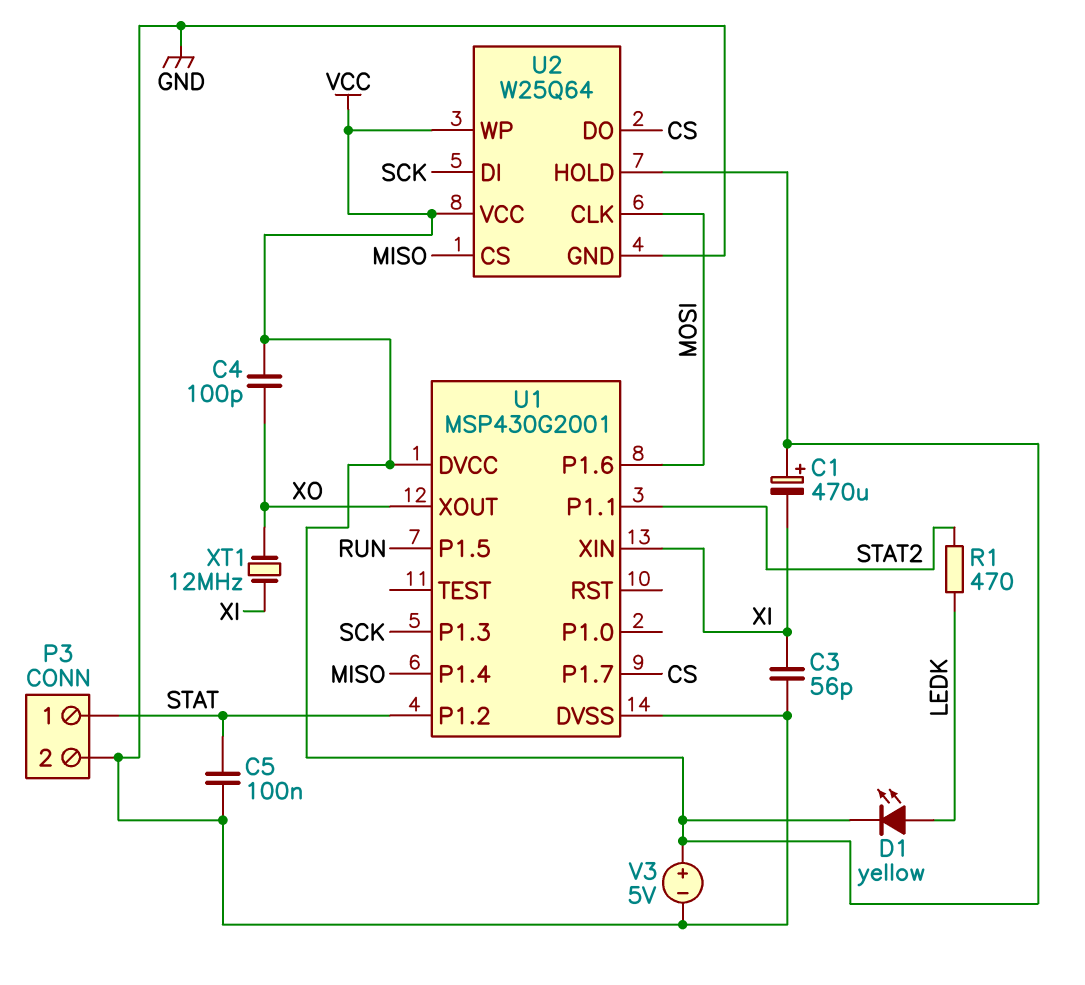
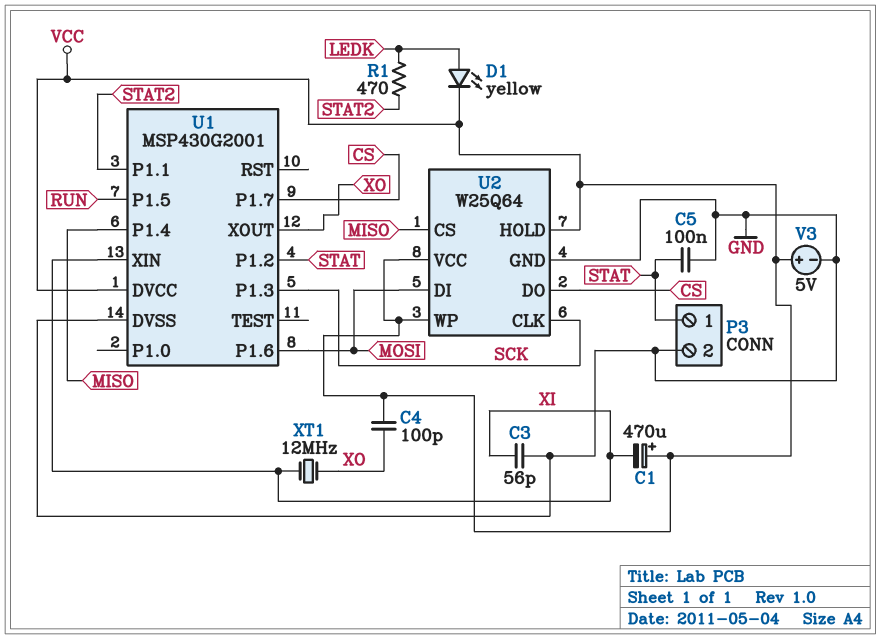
U2 pin CLK: MOSI -> SCK
U2 pin DI: SCK -> MOSI

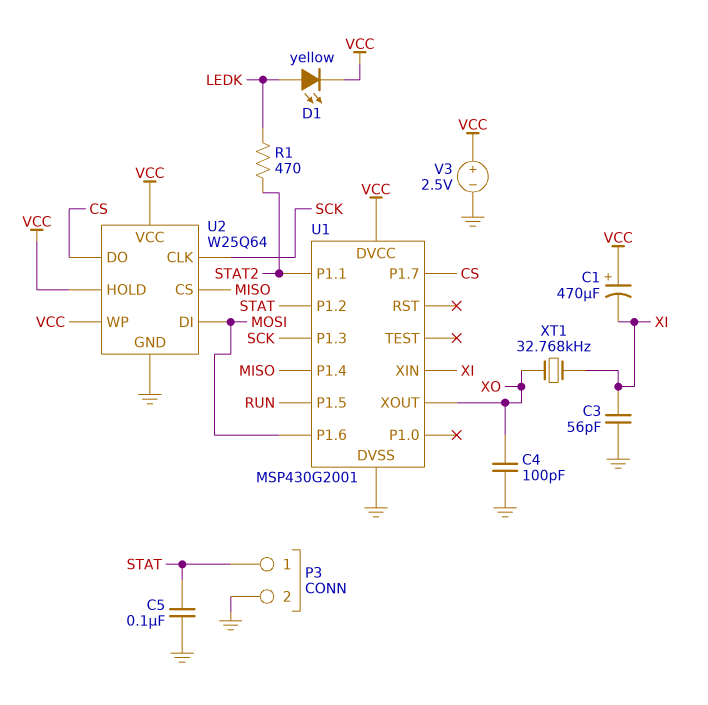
C4: 100pF (VCC, XO) -> 100pF (GND, XO)
V3: 5V (plus VCC, minus GND) -> 2.5V (plus VCC, minus GND)
XT1: 12MHz (XI, XO) -> 32.768kHz (XI, XO)

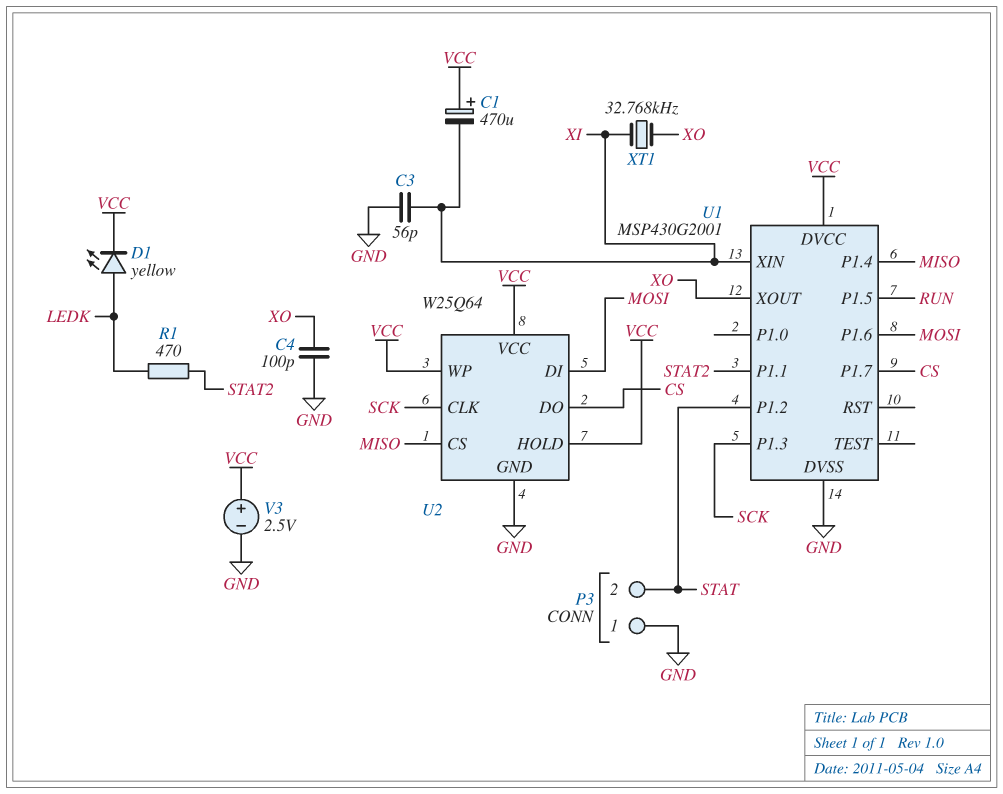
C5: 100nF (GND, STAT) -> none
P3 pin 1: STAT -> GND
P3 pin 2: GND -> STAT

